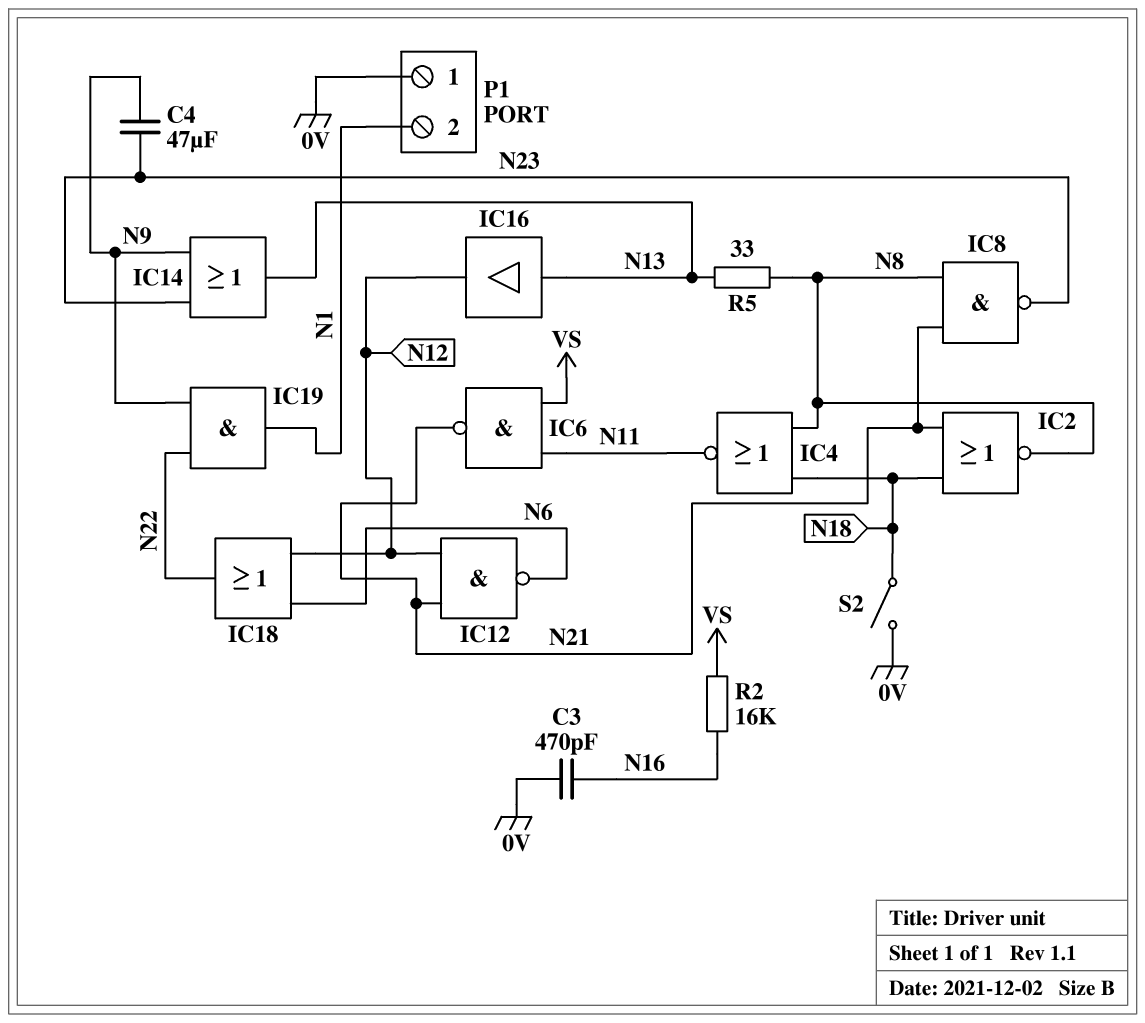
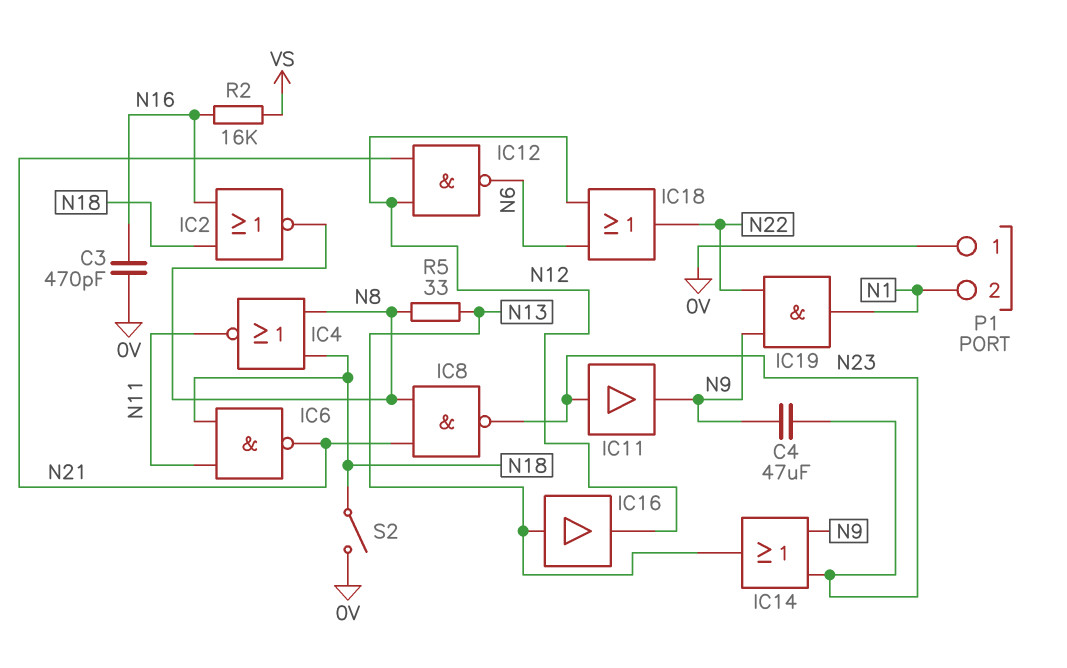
IC2: NOR (in N18, in N21, out N8) -> NOR (in N16, in N18, out N8)
IC6: NAND (in N11, in VS, out N21) -> NAND (in N11, in N18, out N21)
IC11: none -> buffer (in N23, out N9)

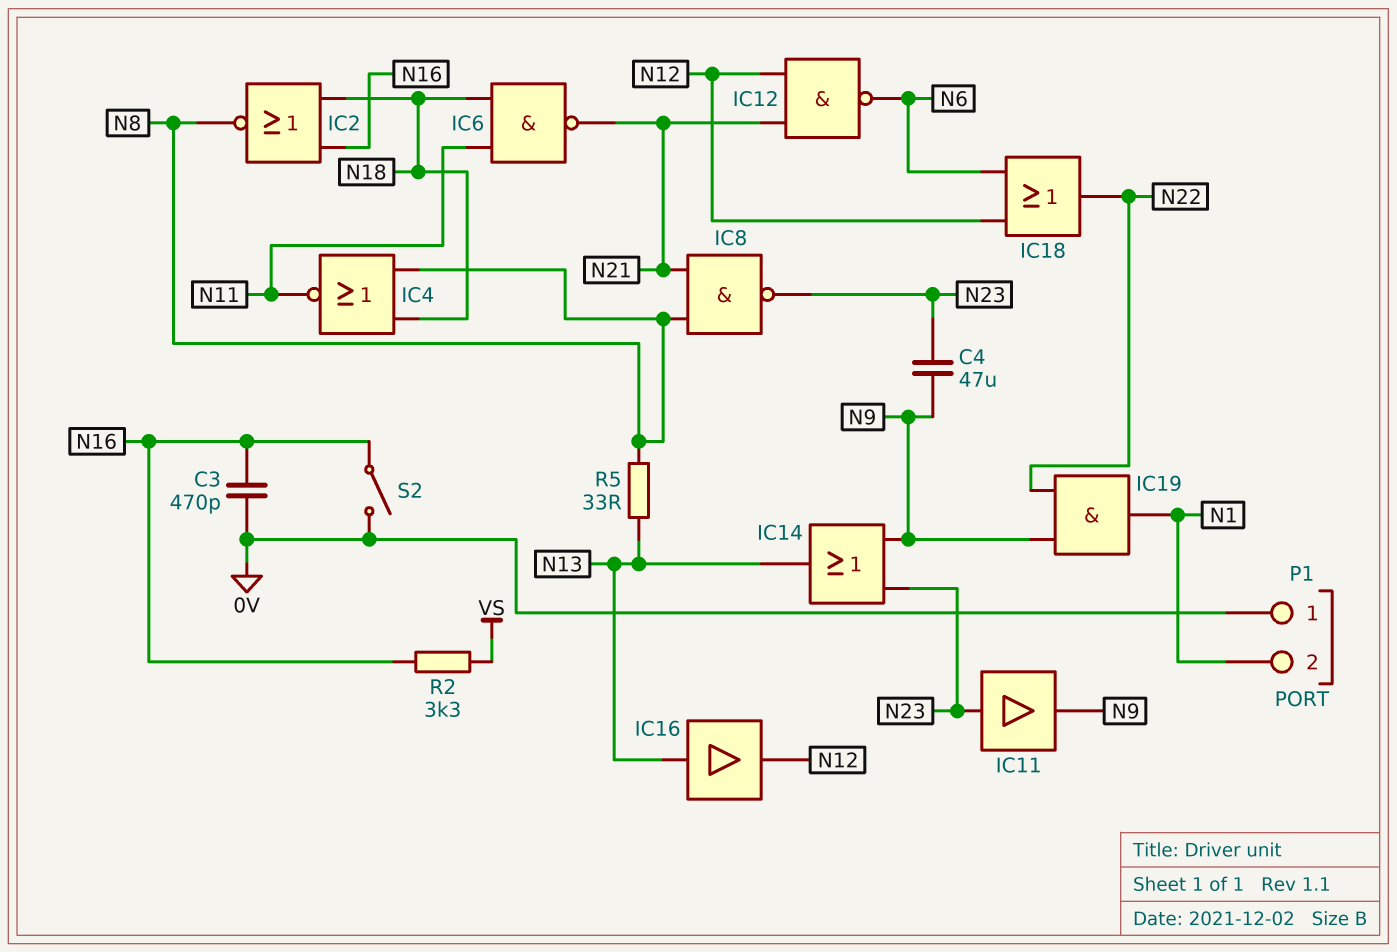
R2: 16k (N16, VS) -> 3.3k (N16, VS)
S2: switch (0V, N18) -> switch (0V, N16)

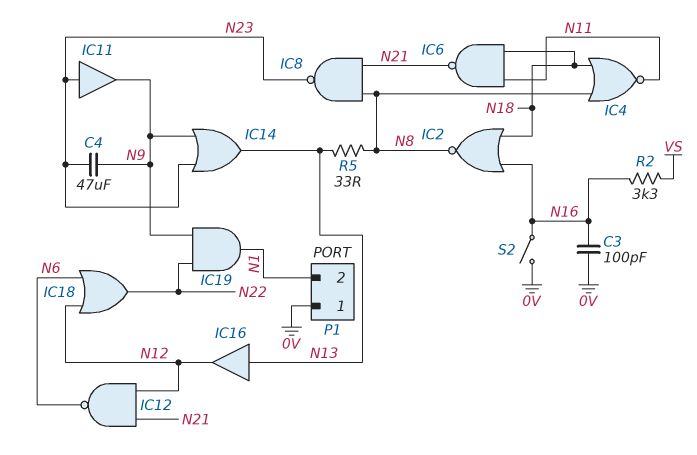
C3: 470pF (0V, N16) -> 100pF (0V, N16)

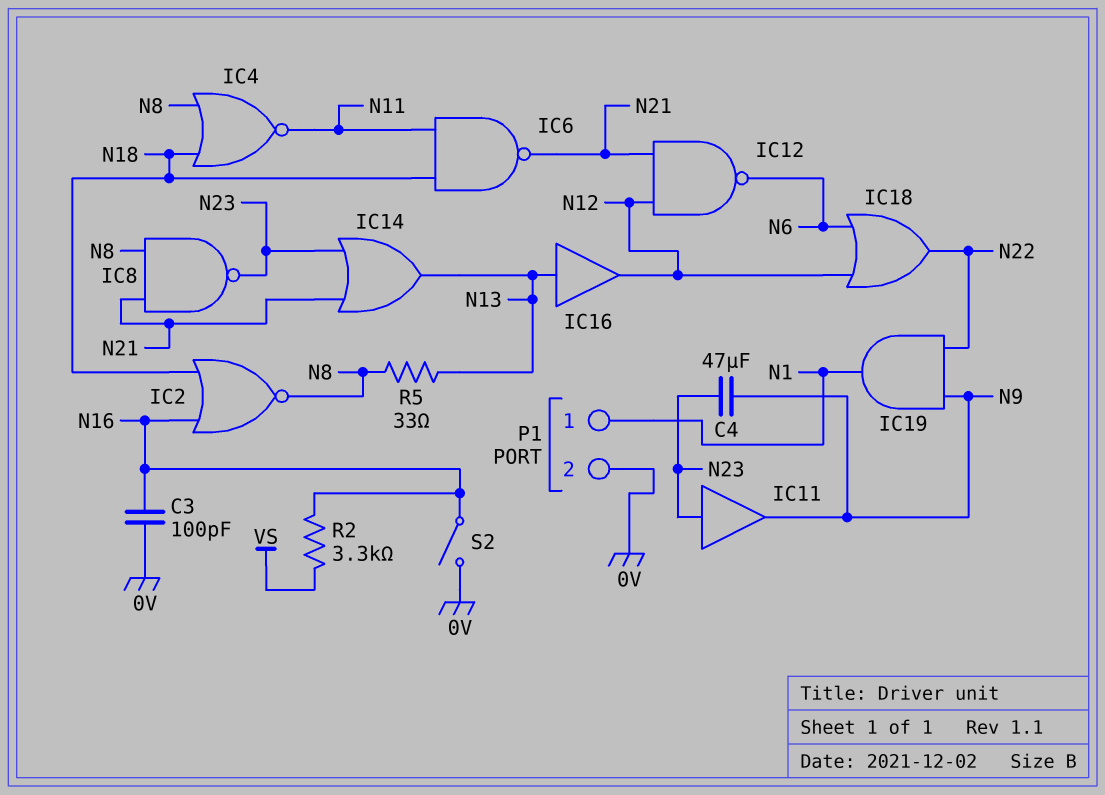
IC14: OR (in N9, in N23, out N13) -> OR (in N21, in N23, out N13)
P1 pin 1: 0V -> N1
P1 pin 2: N1 -> 0V

